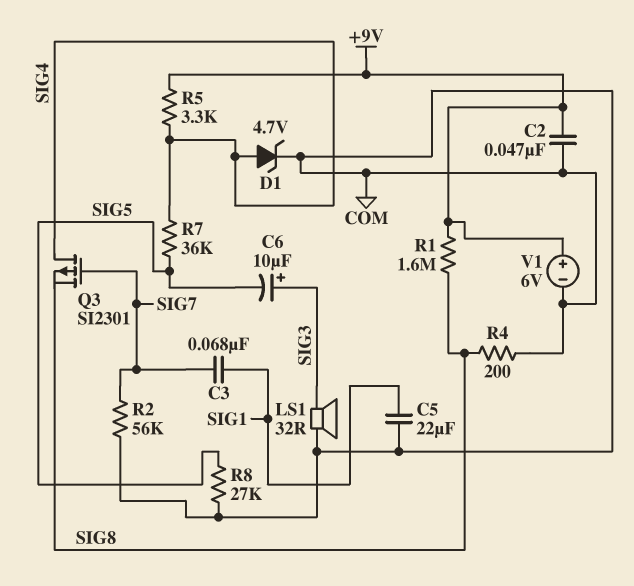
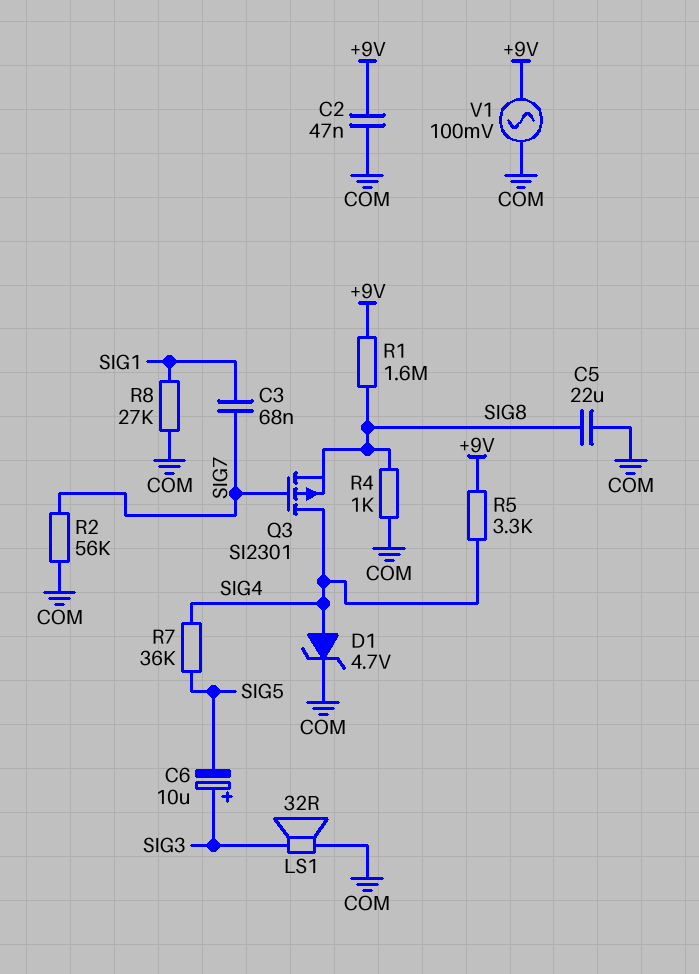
C5: 22uF (COM, SIG1) -> 22uF (COM, SIG8)
R4: 200 (COM, SIG8) -> 1k (COM, SIG8)
R8: 27k (COM, SIG5) -> 27k (COM, SIG1)
V1: 6V (plus +9V, minus COM) -> AC 100mV (+9V, COM)

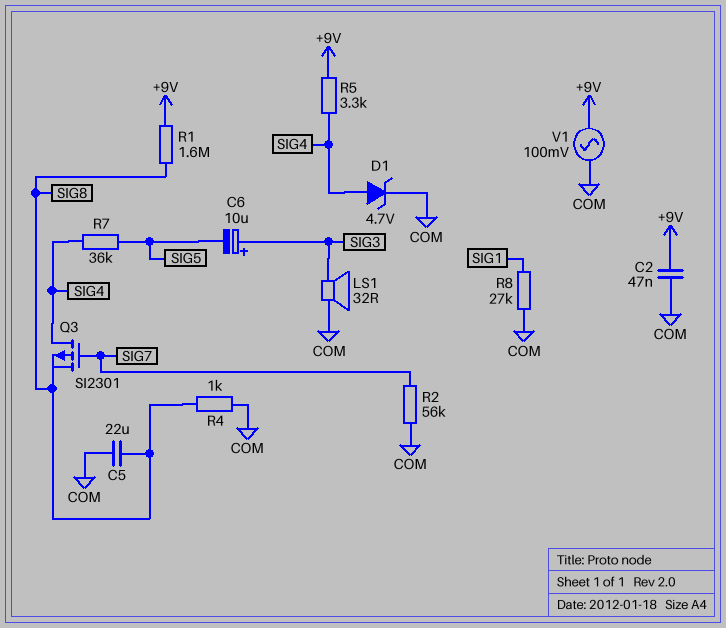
C3: 68nF (SIG1, SIG7) -> none

